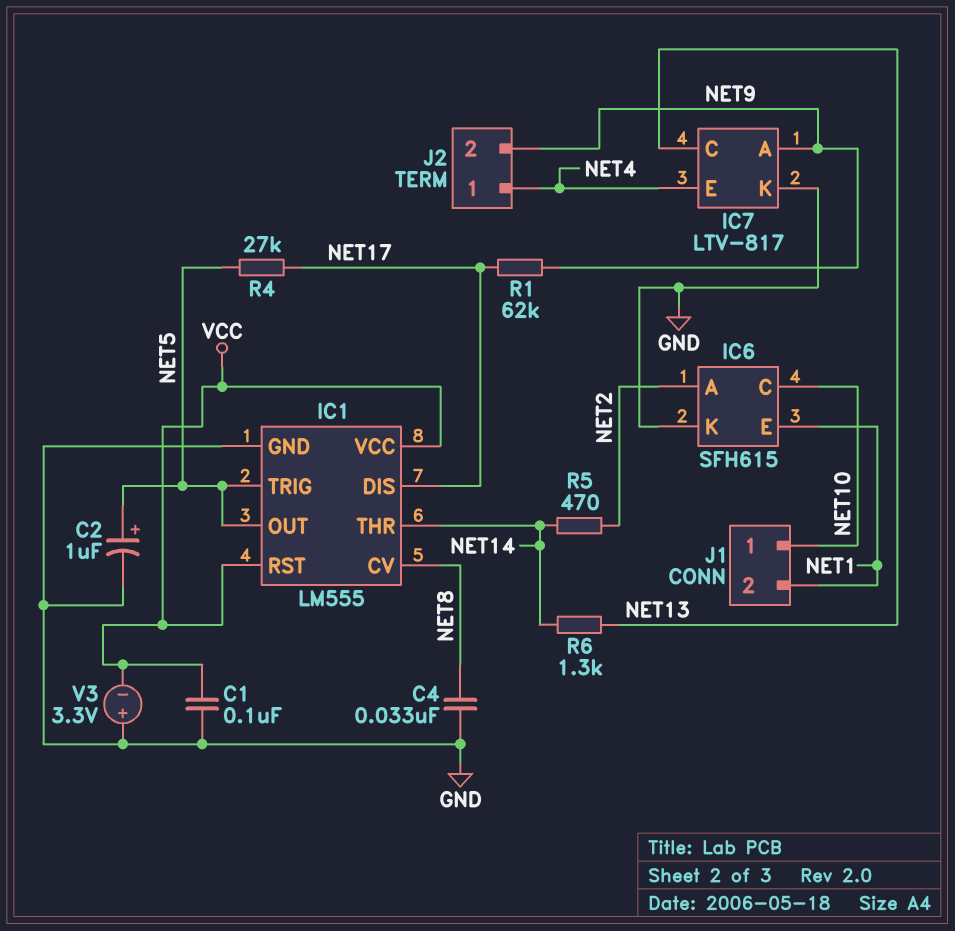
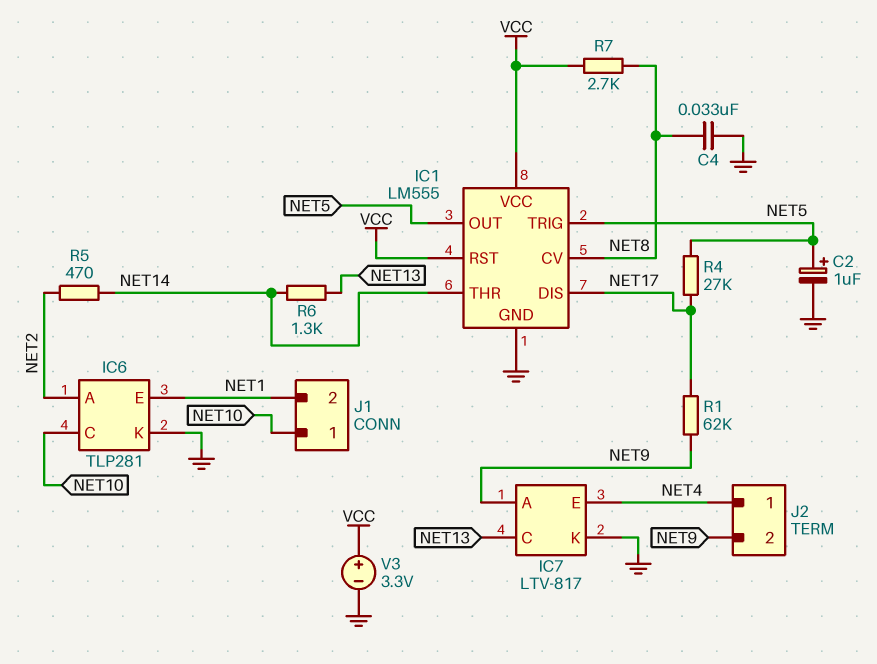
C1: 100nF (GND, VCC) -> none
IC6: SFH615 -> TLP281
R7: none -> 2.7k (NET8, VCC)
V3: 3.3V (plus GND, minus VCC) -> 3.3V (plus VCC, minus GND)

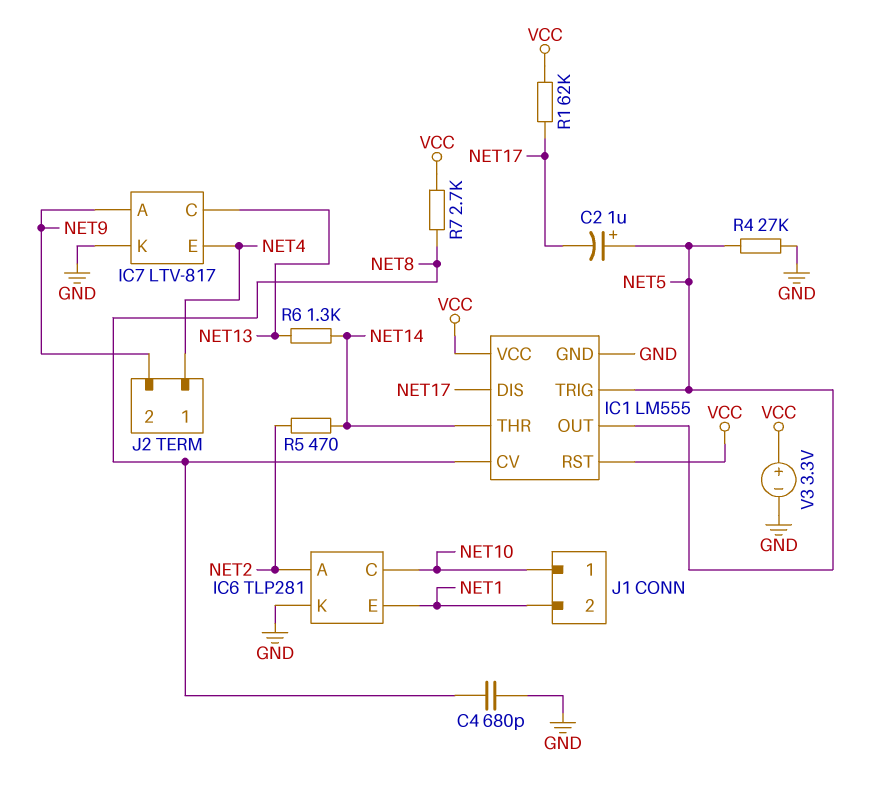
C2: 1uF (plus NET5, minus GND) -> 1uF (plus NET5, minus NET17)
C4: 33nF (GND, NET8) -> 680pF (GND, NET8)
R1: 62k (NET9, NET17) -> 62k (NET17, VCC)
R4: 27k (NET5, NET17) -> 27k (GND, NET5)

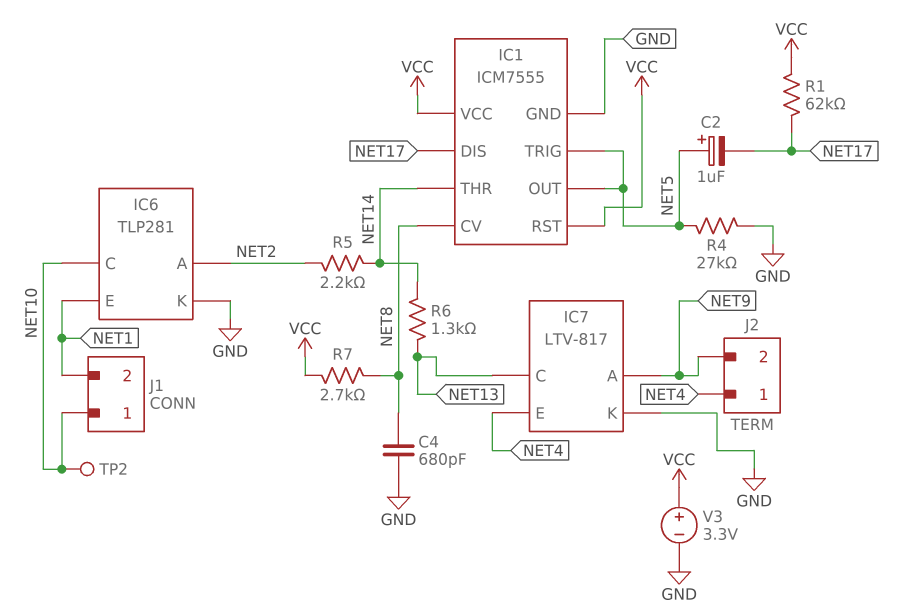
IC1: LM555 -> ICM7555
R5: 470 (NET2, NET14) -> 2.2k (NET2, NET14)
TP2: none -> test point (NET10)

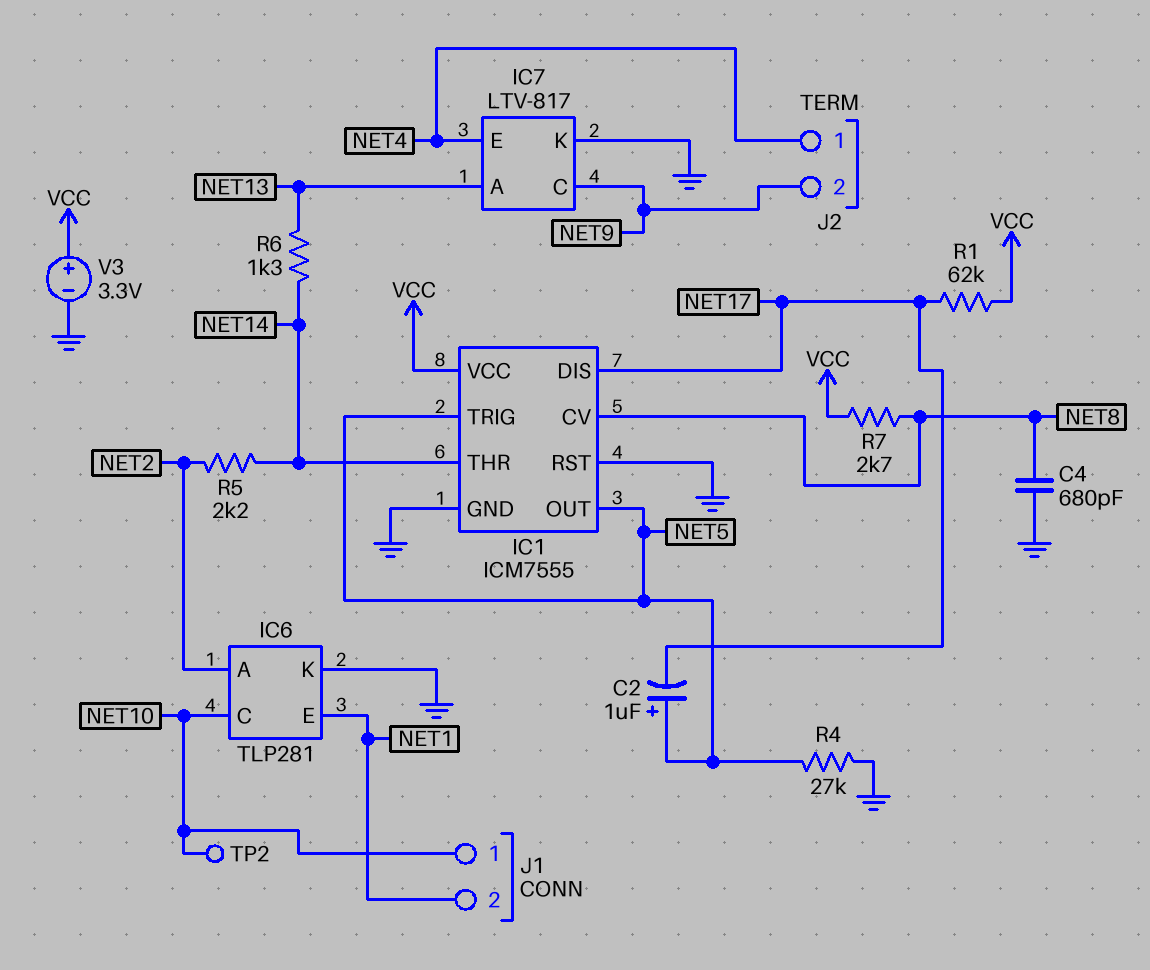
IC1 pin RST: VCC -> GND
IC7 pin A: NET9 -> NET13
IC7 pin C: NET13 -> NET9

